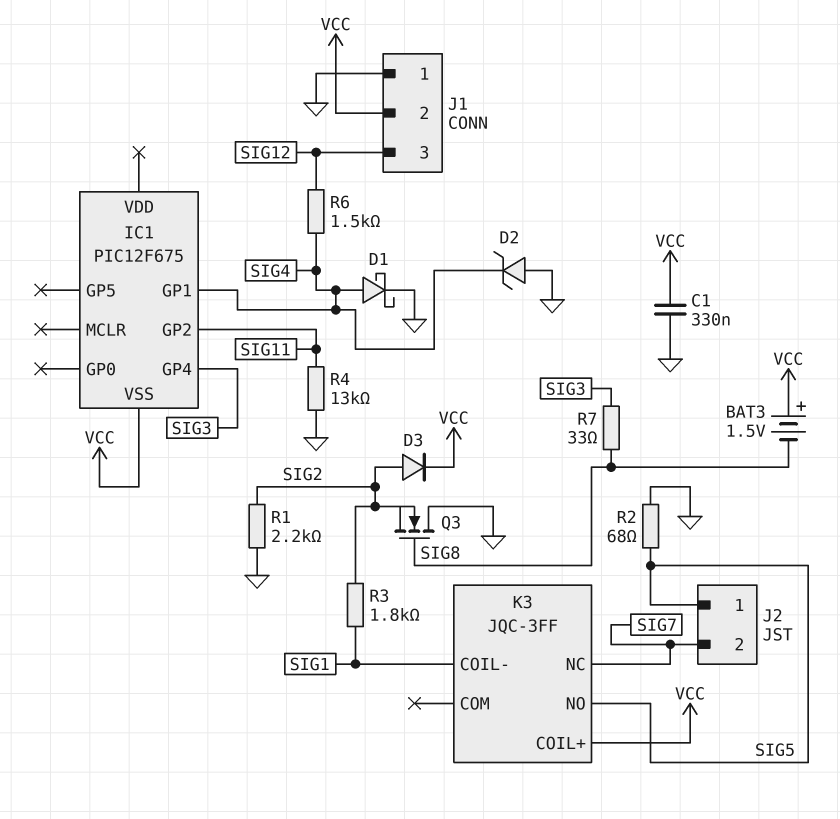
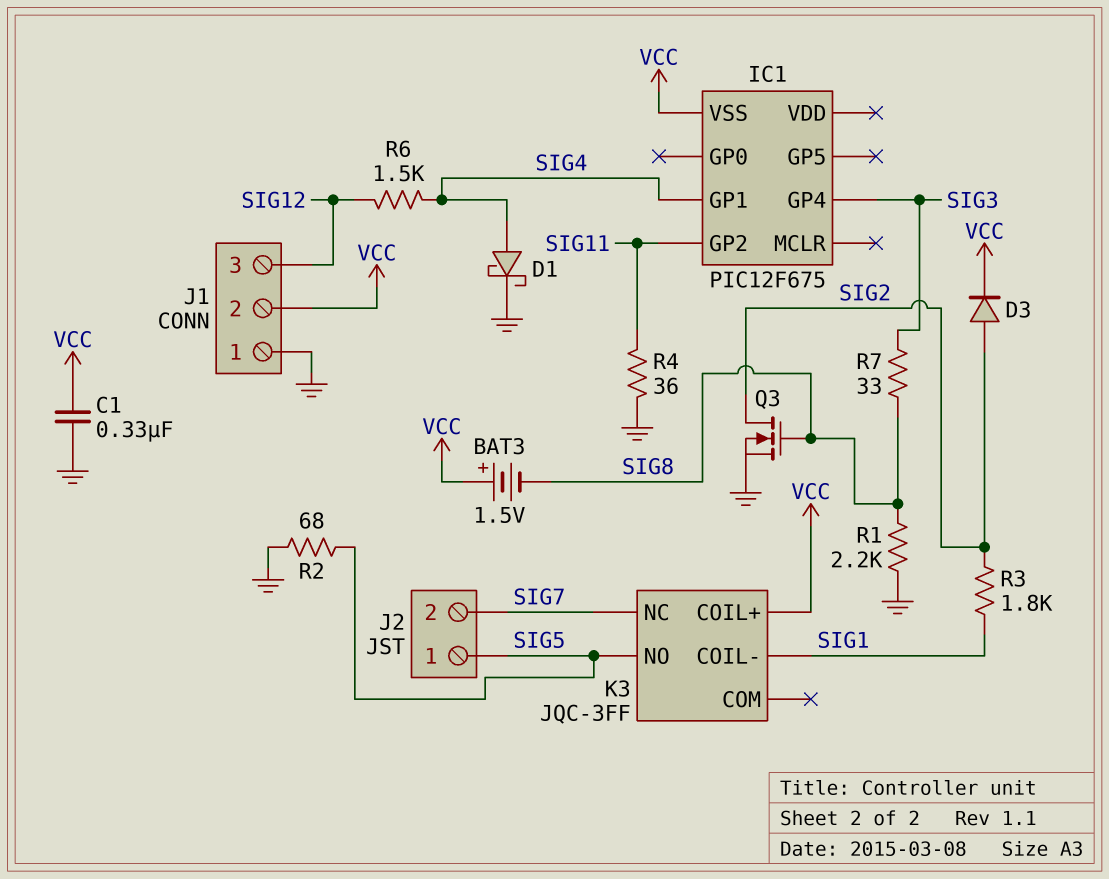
D2: zener (A GND, K SIG4) -> none
Q3: NMOS (G SIG8, D GND, S SIG2) -> NMOS (G SIG8, D SIG2, S GND)
R1: 2.2k (GND, SIG2) -> 2.2k (GND, SIG8)
R4: 13k (GND, SIG11) -> 36 (GND, SIG11)

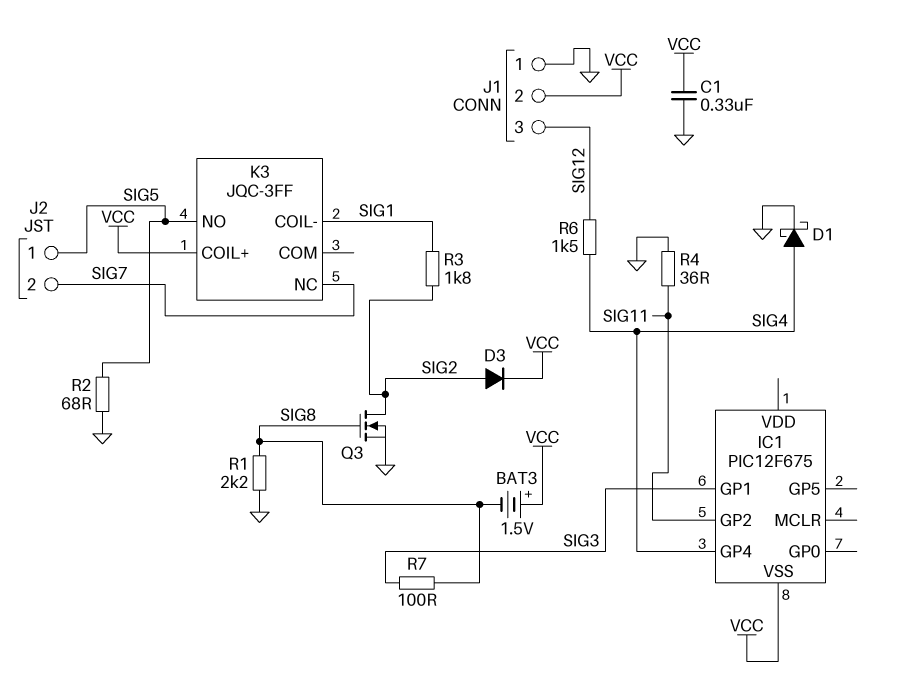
IC1 pin GP1: SIG4 -> SIG3
IC1 pin GP4: SIG3 -> SIG4
R7: 33 (SIG3, SIG8) -> 100 (SIG3, SIG8)

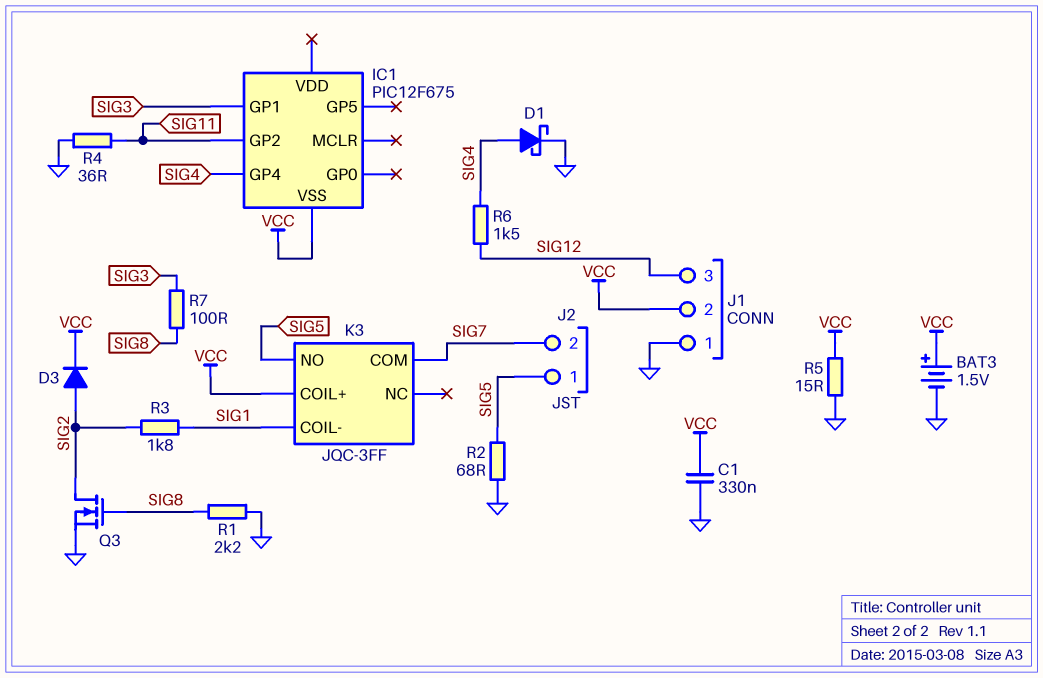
BAT3: 1.5V (plus VCC, minus SIG8) -> 1.5V (plus VCC, minus GND)
K3 pin COM: none -> SIG7
K3 pin NC: SIG7 -> none
R5: none -> 15 (GND, VCC)

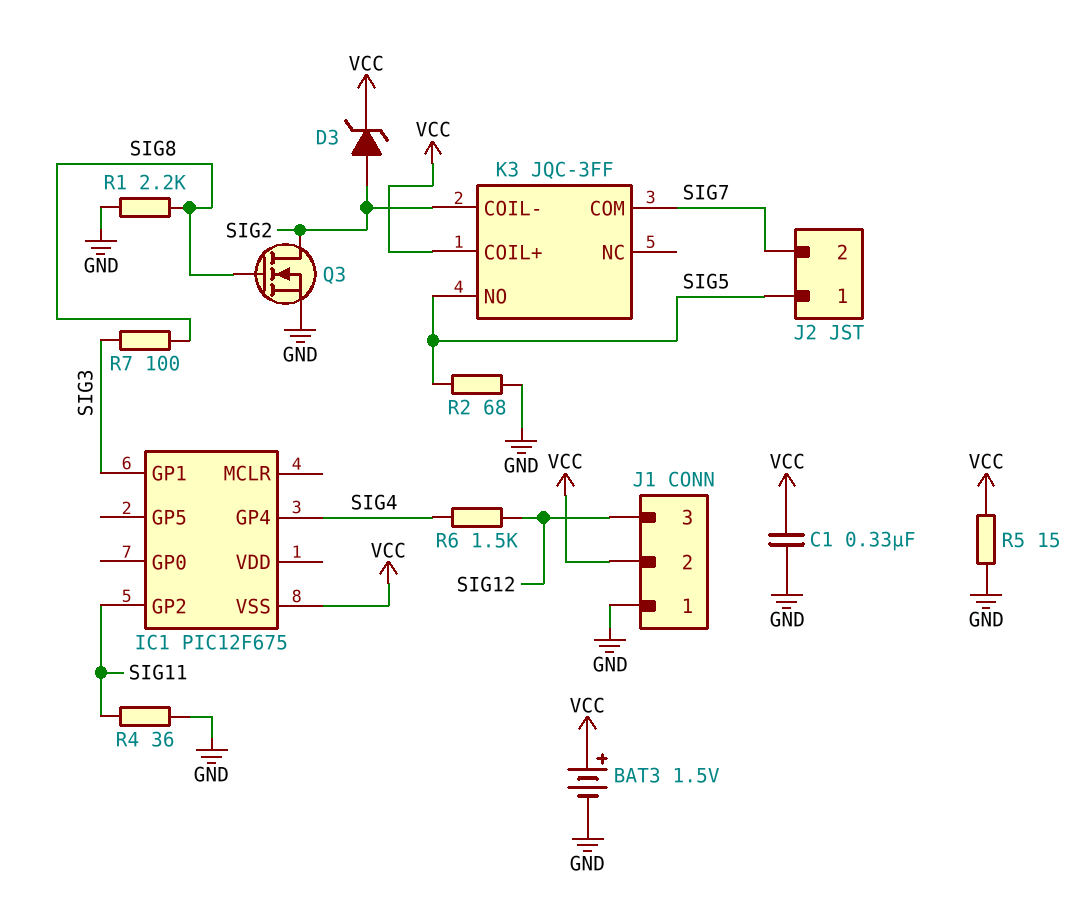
D1: schottky (A SIG4, K GND) -> none
D3: diode (A SIG2, K VCC) -> zener (A SIG2, K VCC)
K3 pin COIL-: SIG1 -> SIG2
R3: 1.8k (SIG1, SIG2) -> none

